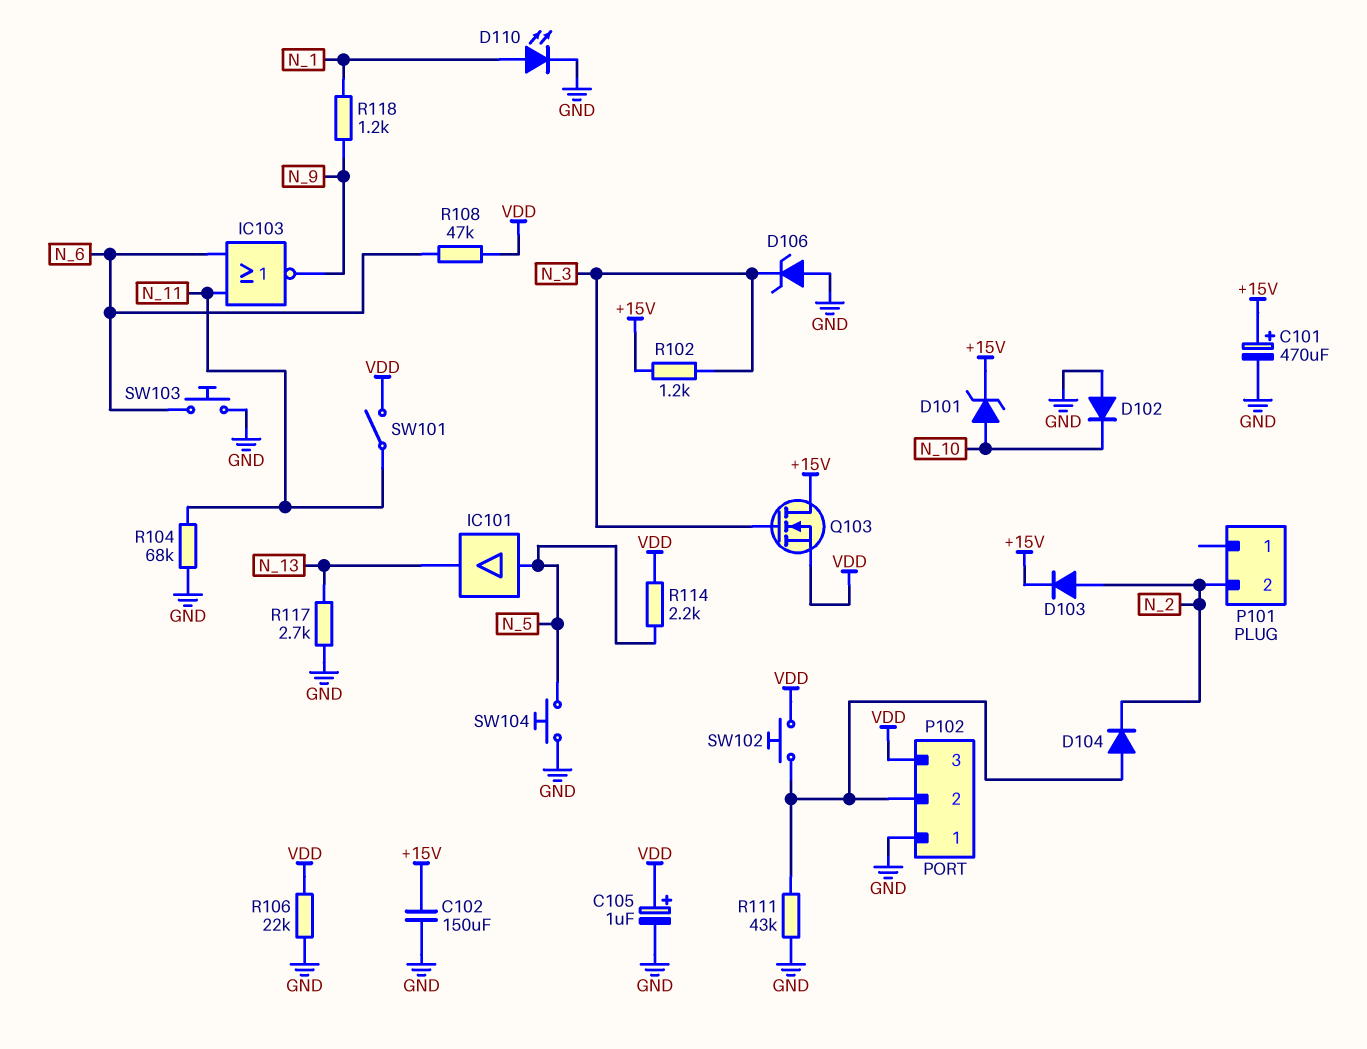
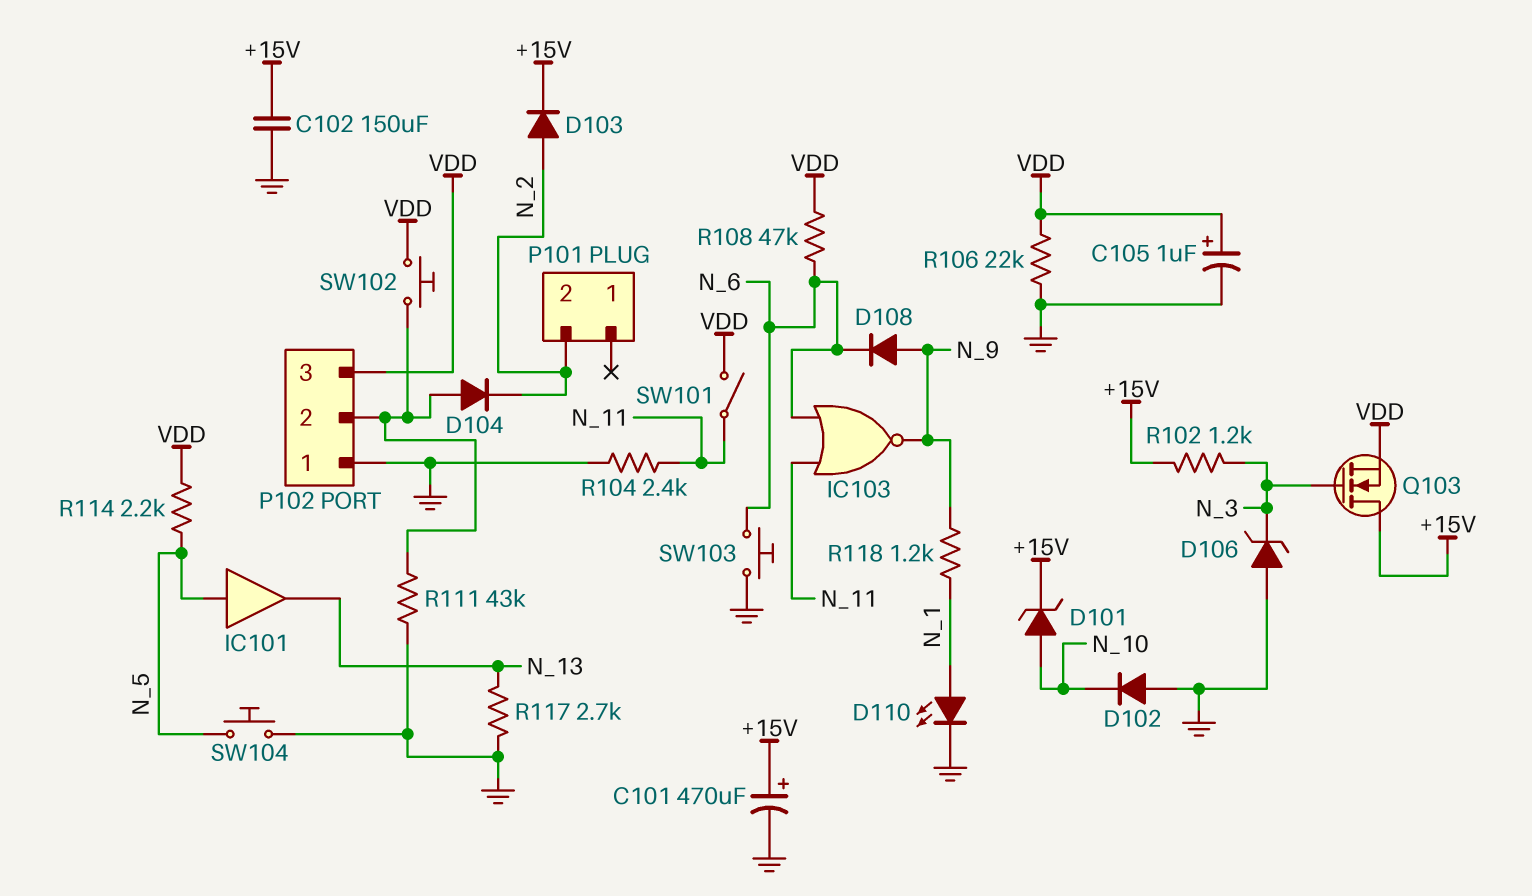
D108: none -> diode (A N_9, K N_6)
R104: 68k (GND, N_11) -> 2.4k (GND, N_11)

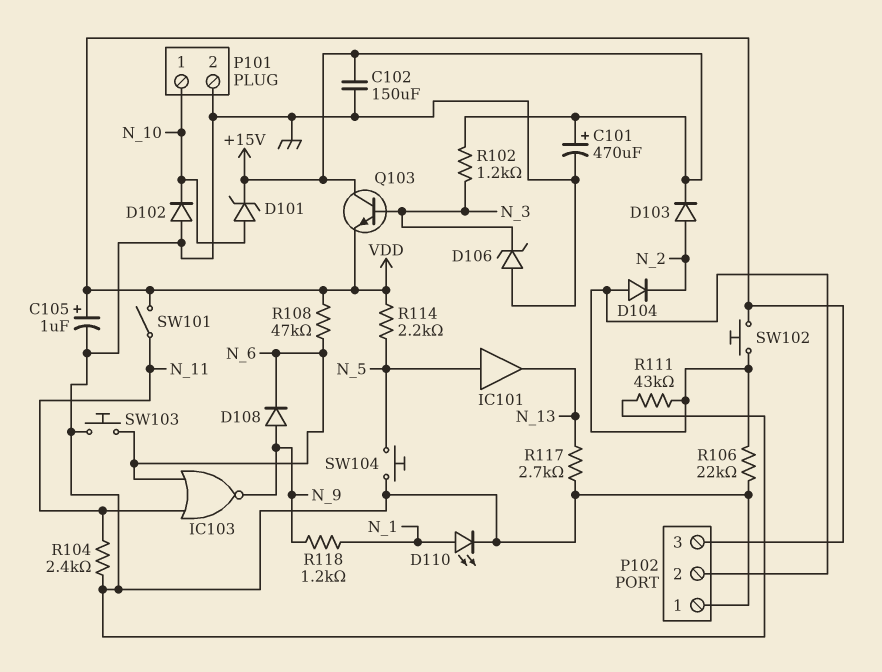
P101 pin 1: none -> N_10
P101 pin 2: N_2 -> GND
Q103: NMOS (G N_3, D +15V, S VDD) -> NPN (B N_3, C +15V, E VDD)
R106: 22k (GND, VDD) -> 22k (GND, P102/2)

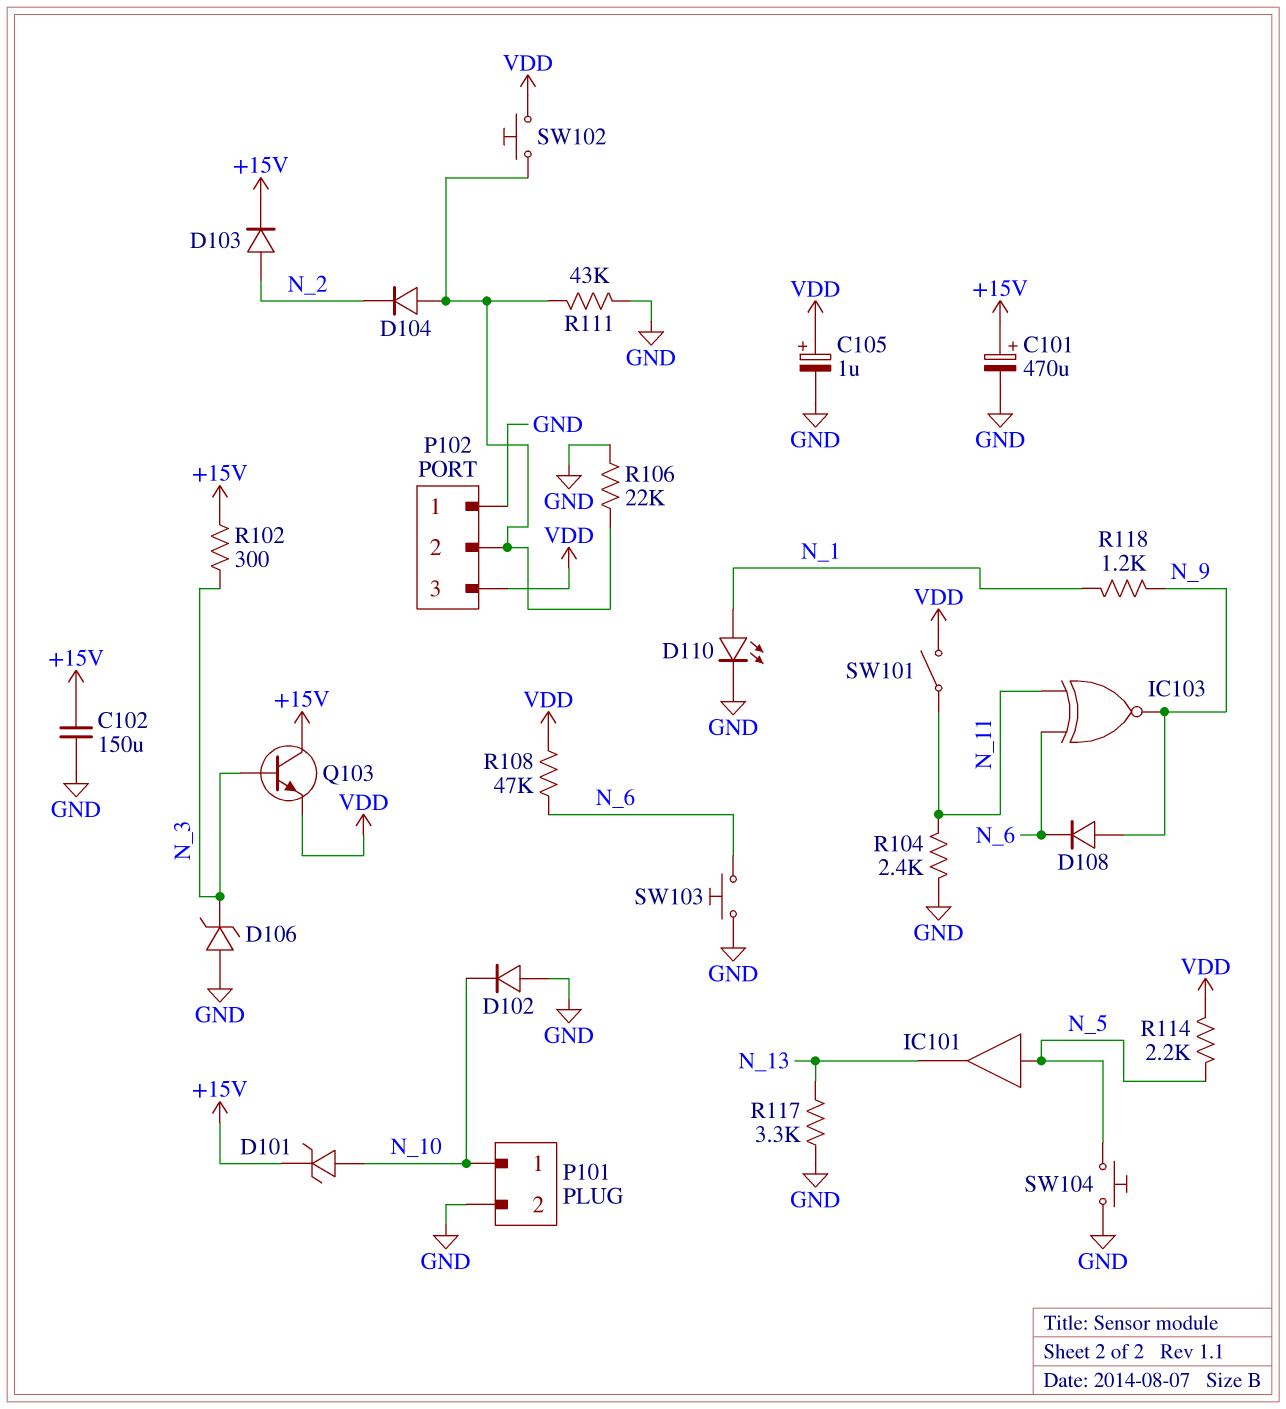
IC103: NOR (in N_6, in N_11, out N_9) -> XNOR (in N_6, in N_11, out N_9)
R102: 1.2k (+15V, N_3) -> 300 (+15V, N_3)
R117: 2.7k (GND, N_13) -> 3.3k (GND, N_13)

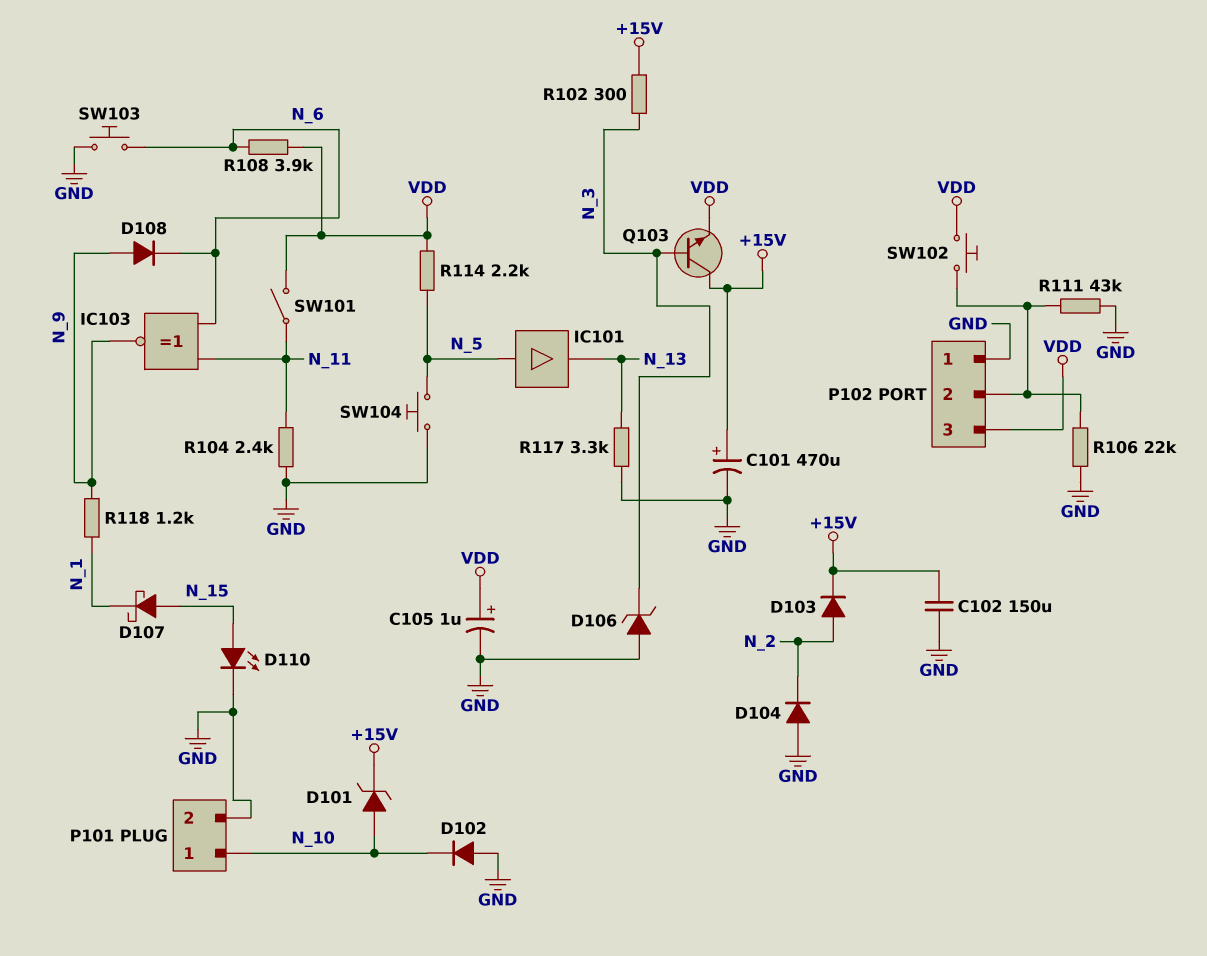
D104: diode (A P102/2, K N_2) -> diode (A GND, K N_2)
D107: none -> schottky (A N_15, K N_1)
D110: LED (A N_1, K GND) -> LED (A N_15, K GND)
R108: 47k (N_6, VDD) -> 3.9k (N_6, VDD)

